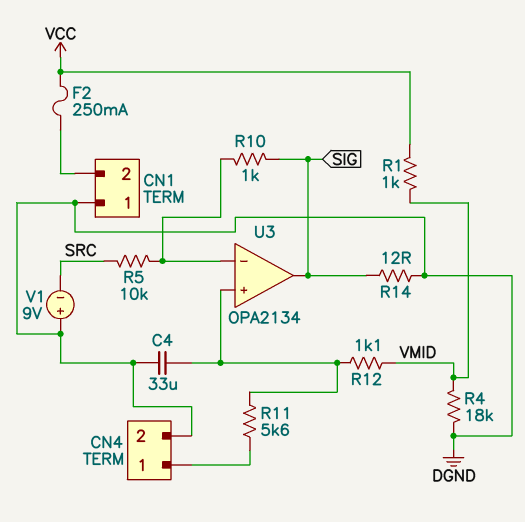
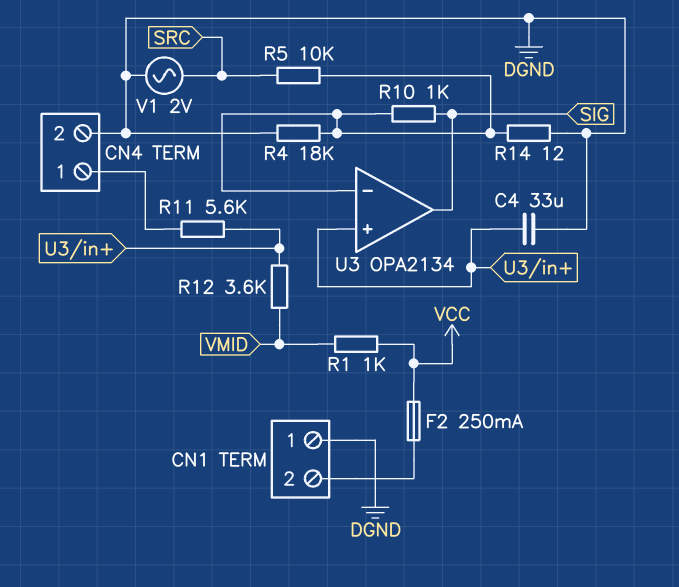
R4: 18k (DGND, VMID) -> 18k (DGND, U3/in-)
R12: 1.1k (U3/in+, VMID) -> 3.6k (U3/in+, VMID)
R14: 12 (DGND, SIG) -> 12 (DGND, U3/in-)
V1: 9V (plus DGND, minus SRC) -> AC 2V (DGND, SRC)

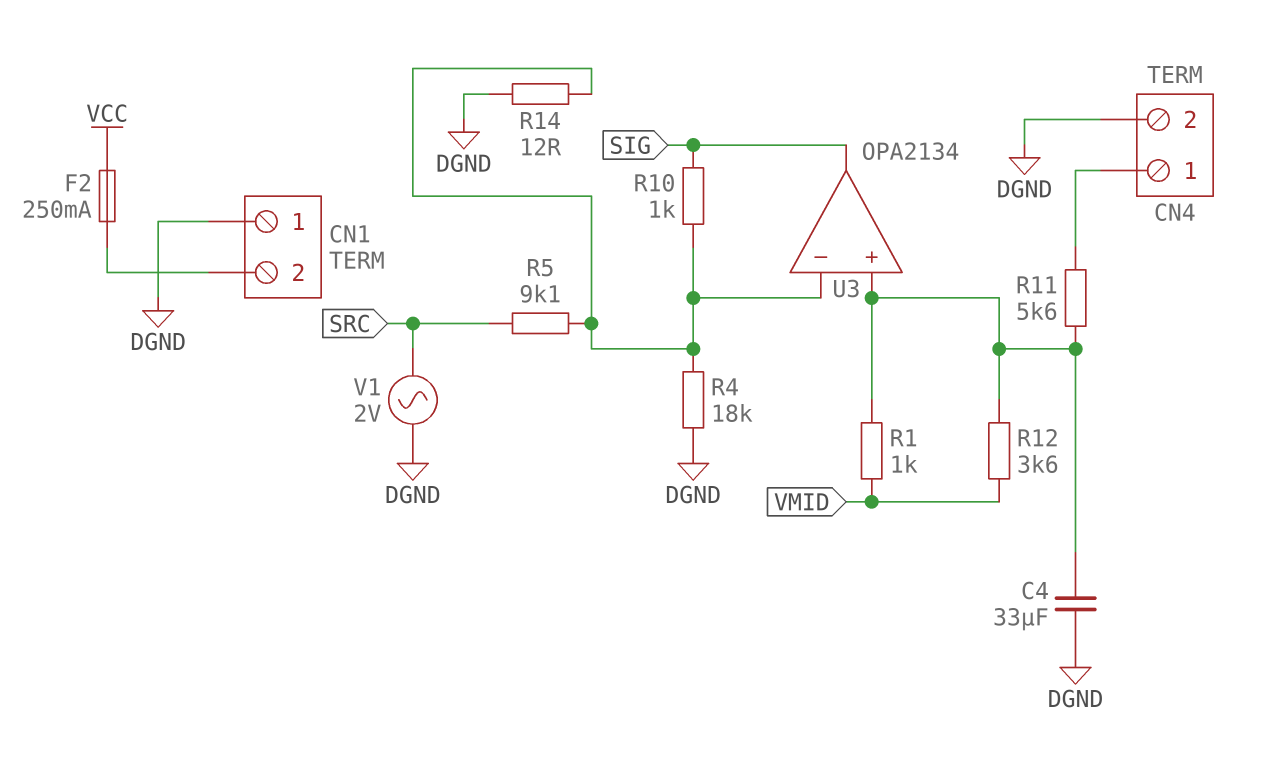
R1: 1k (VCC, VMID) -> 1k (U3/in+, VMID)
R5: 10k (SRC, U3/in-) -> 9.1k (SRC, U3/in-)

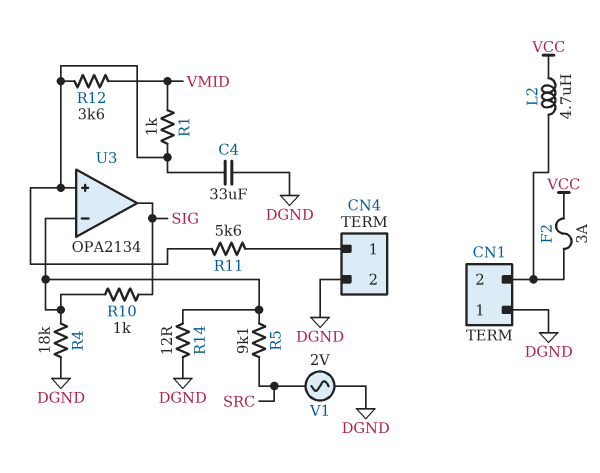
F2: 250mA (CN1/2, VCC) -> 3A (CN1/2, VCC)
L2: none -> 4.7uH (CN1/2, VCC)

